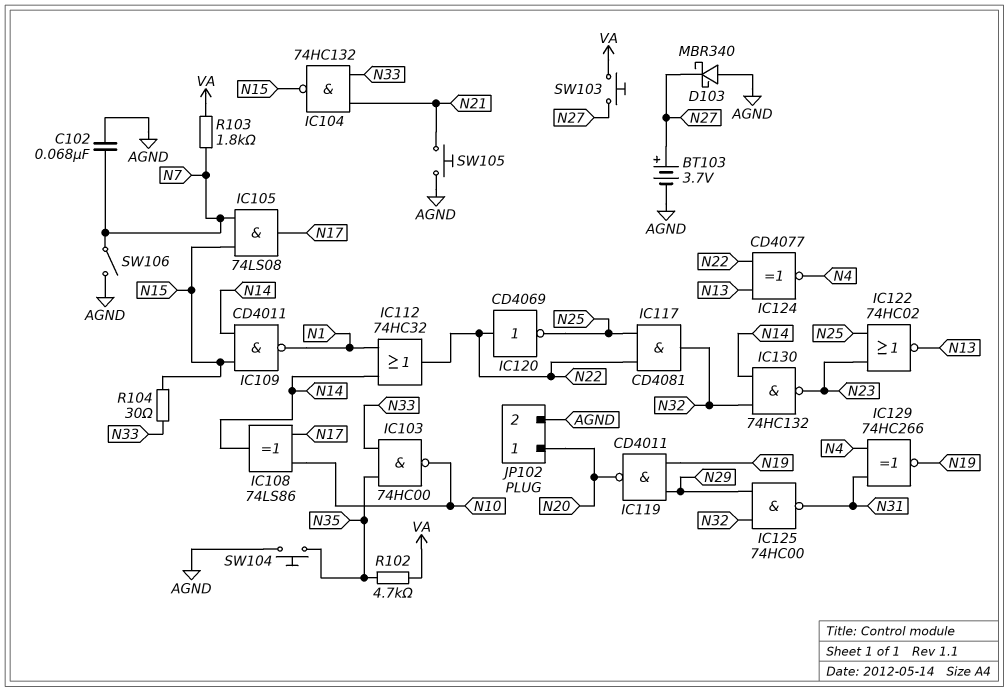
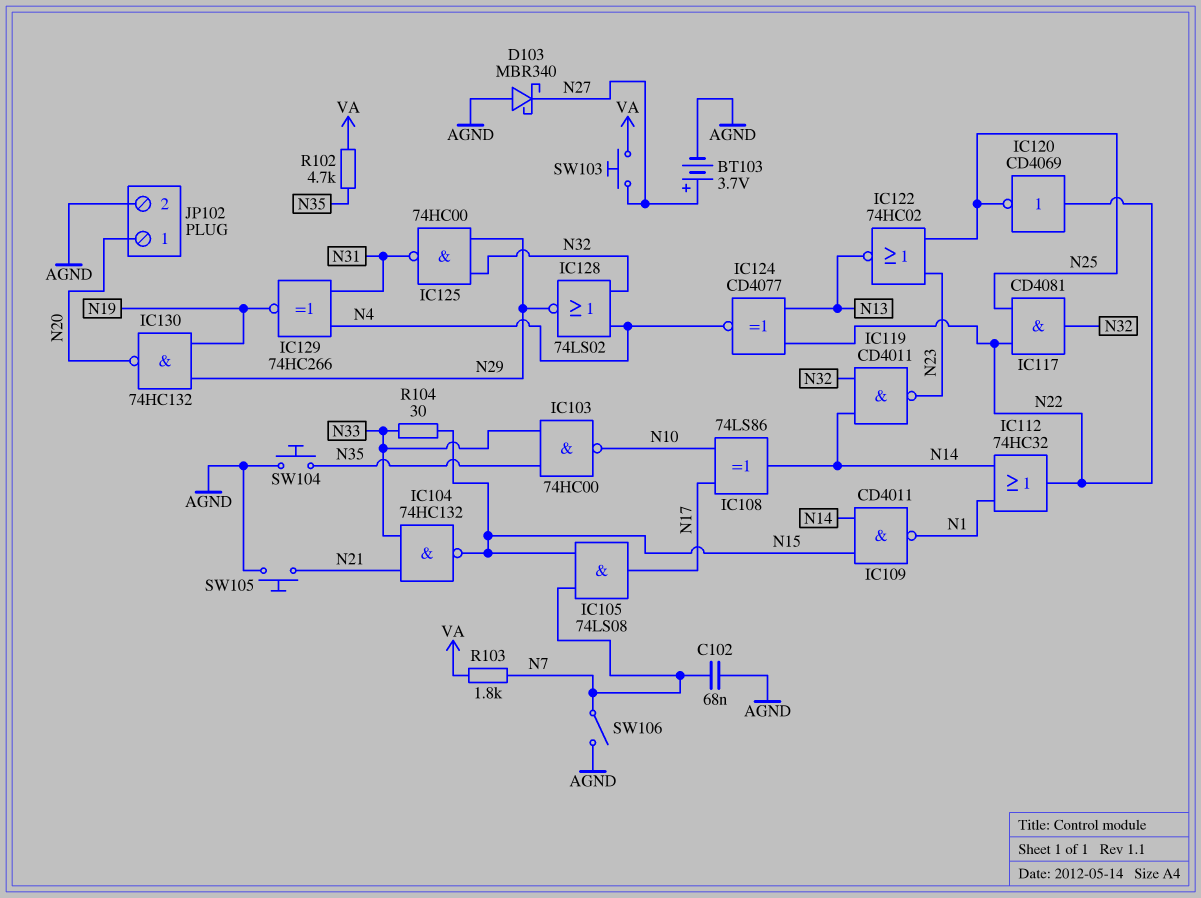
IC119: NAND CD4011 (in N19, in N29, out N20) -> NAND CD4011 (in N14, in N32, out N23)
IC128: none -> NOR 74LS02 (in N4, in N32, out N29)
IC130: NAND 74HC132 (in N14, in N32, out N23) -> NAND 74HC132 (in N19, in N29, out N20)

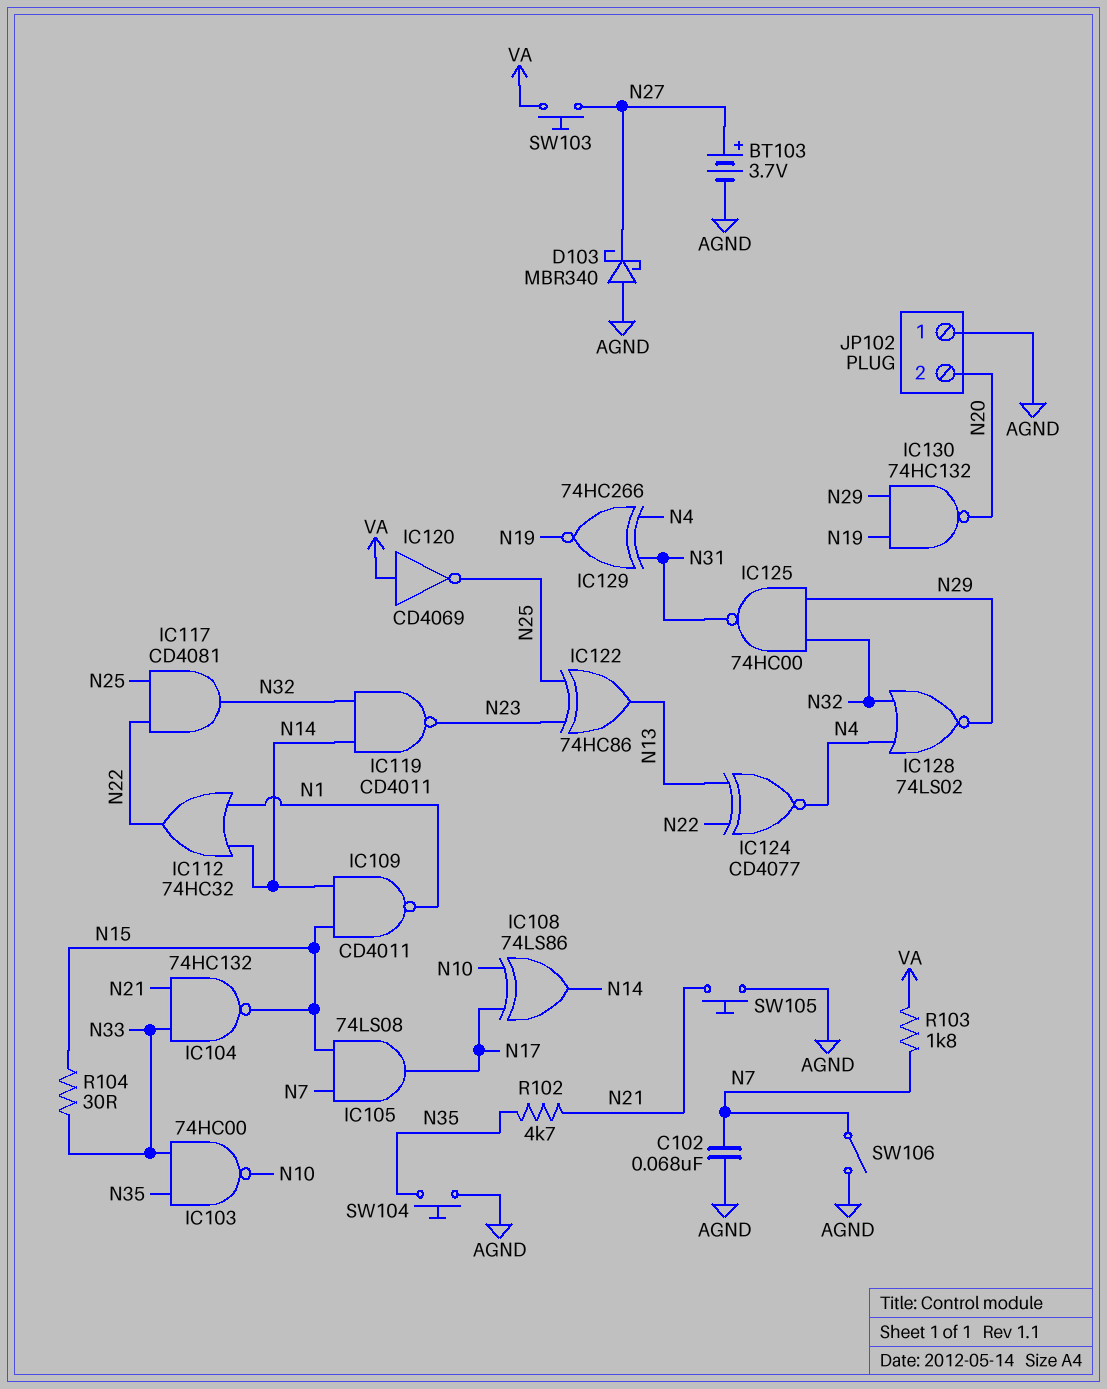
IC120: NOT CD4069 (in N22, out N25) -> NOT CD4069 (in VA, out N25)
IC122: NOR 74HC02 (in N23, in N25, out N13) -> XOR 74HC86 (in N23, in N25, out N13)
JP102 pin 1: N20 -> AGND
JP102 pin 2: AGND -> N20
R102: 4.7k (N35, VA) -> 4.7k (N21, N35)

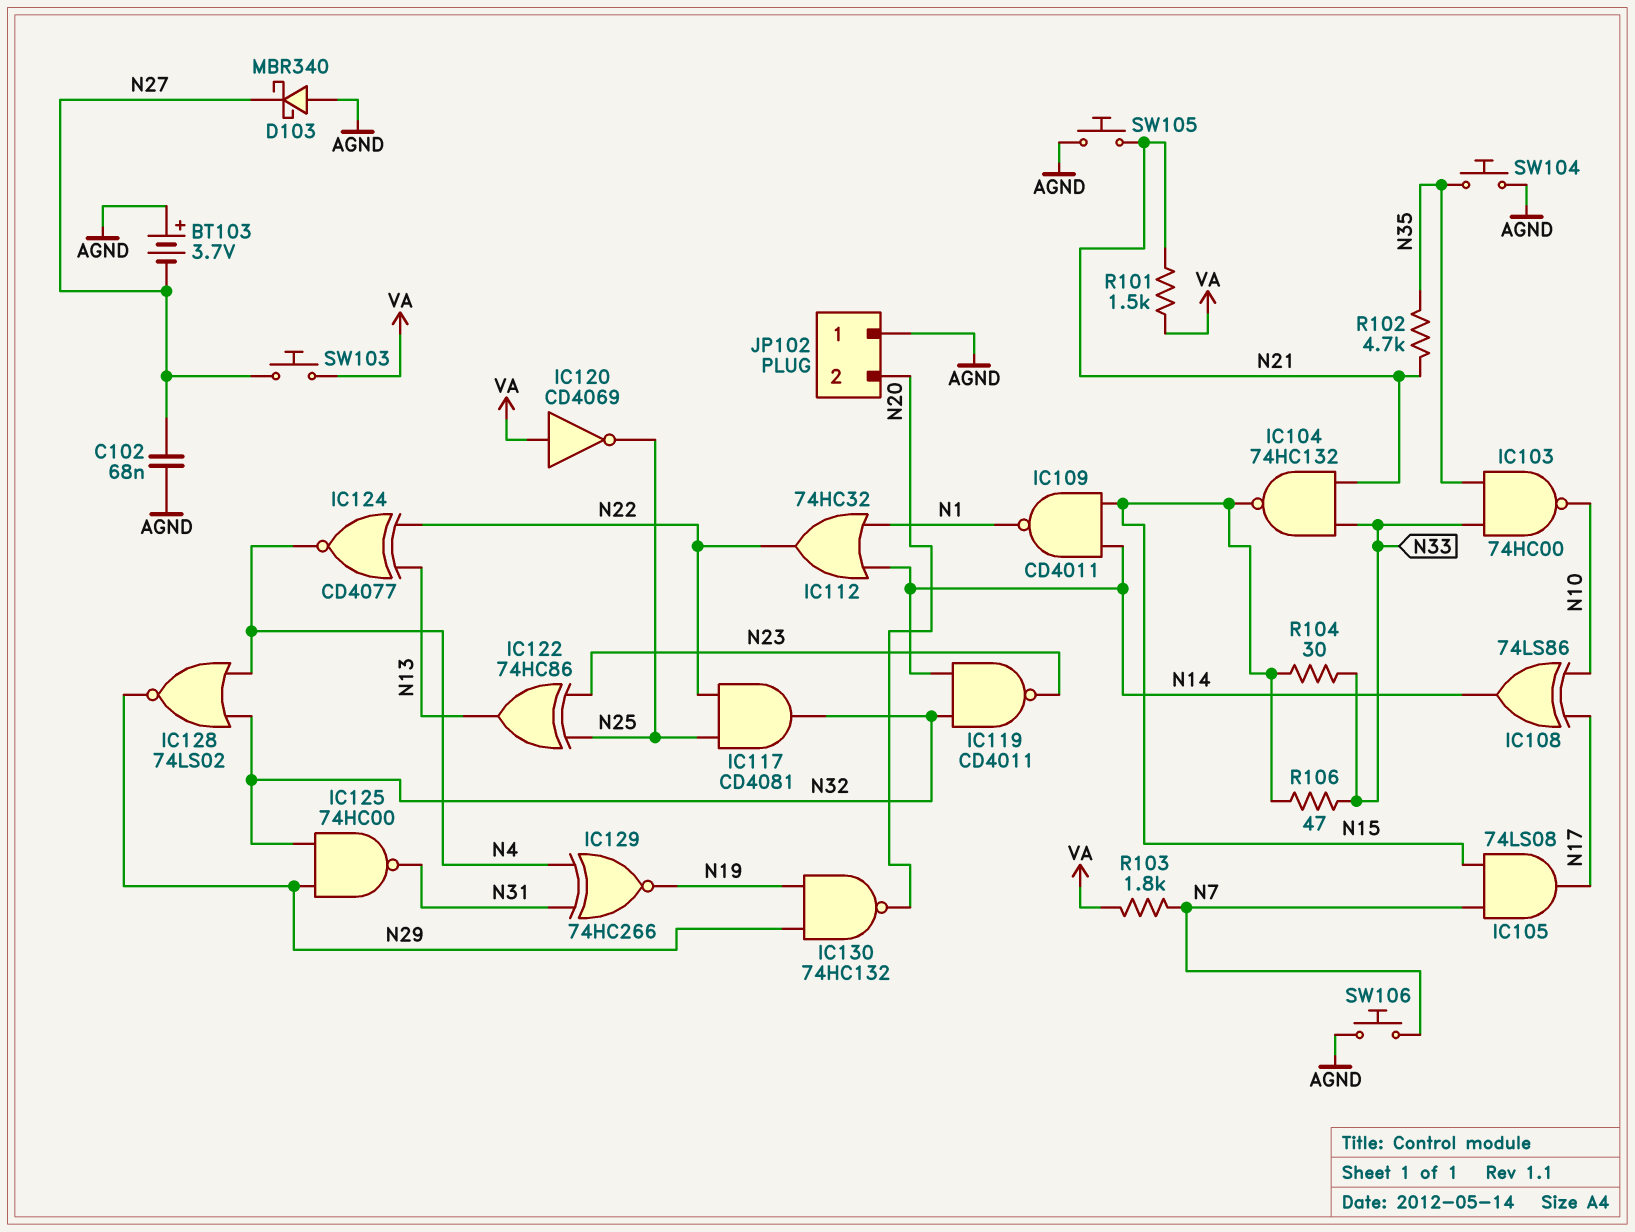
BT103: 3.7V (plus N27, minus AGND) -> 3.7V (plus AGND, minus N27)
C102: 68nF (AGND, N7) -> 68nF (AGND, N27)
R101: none -> 1.5k (N21, VA)
R106: none -> 47 (N15, N33)
SW106: switch (AGND, N7) -> button (AGND, N7)

